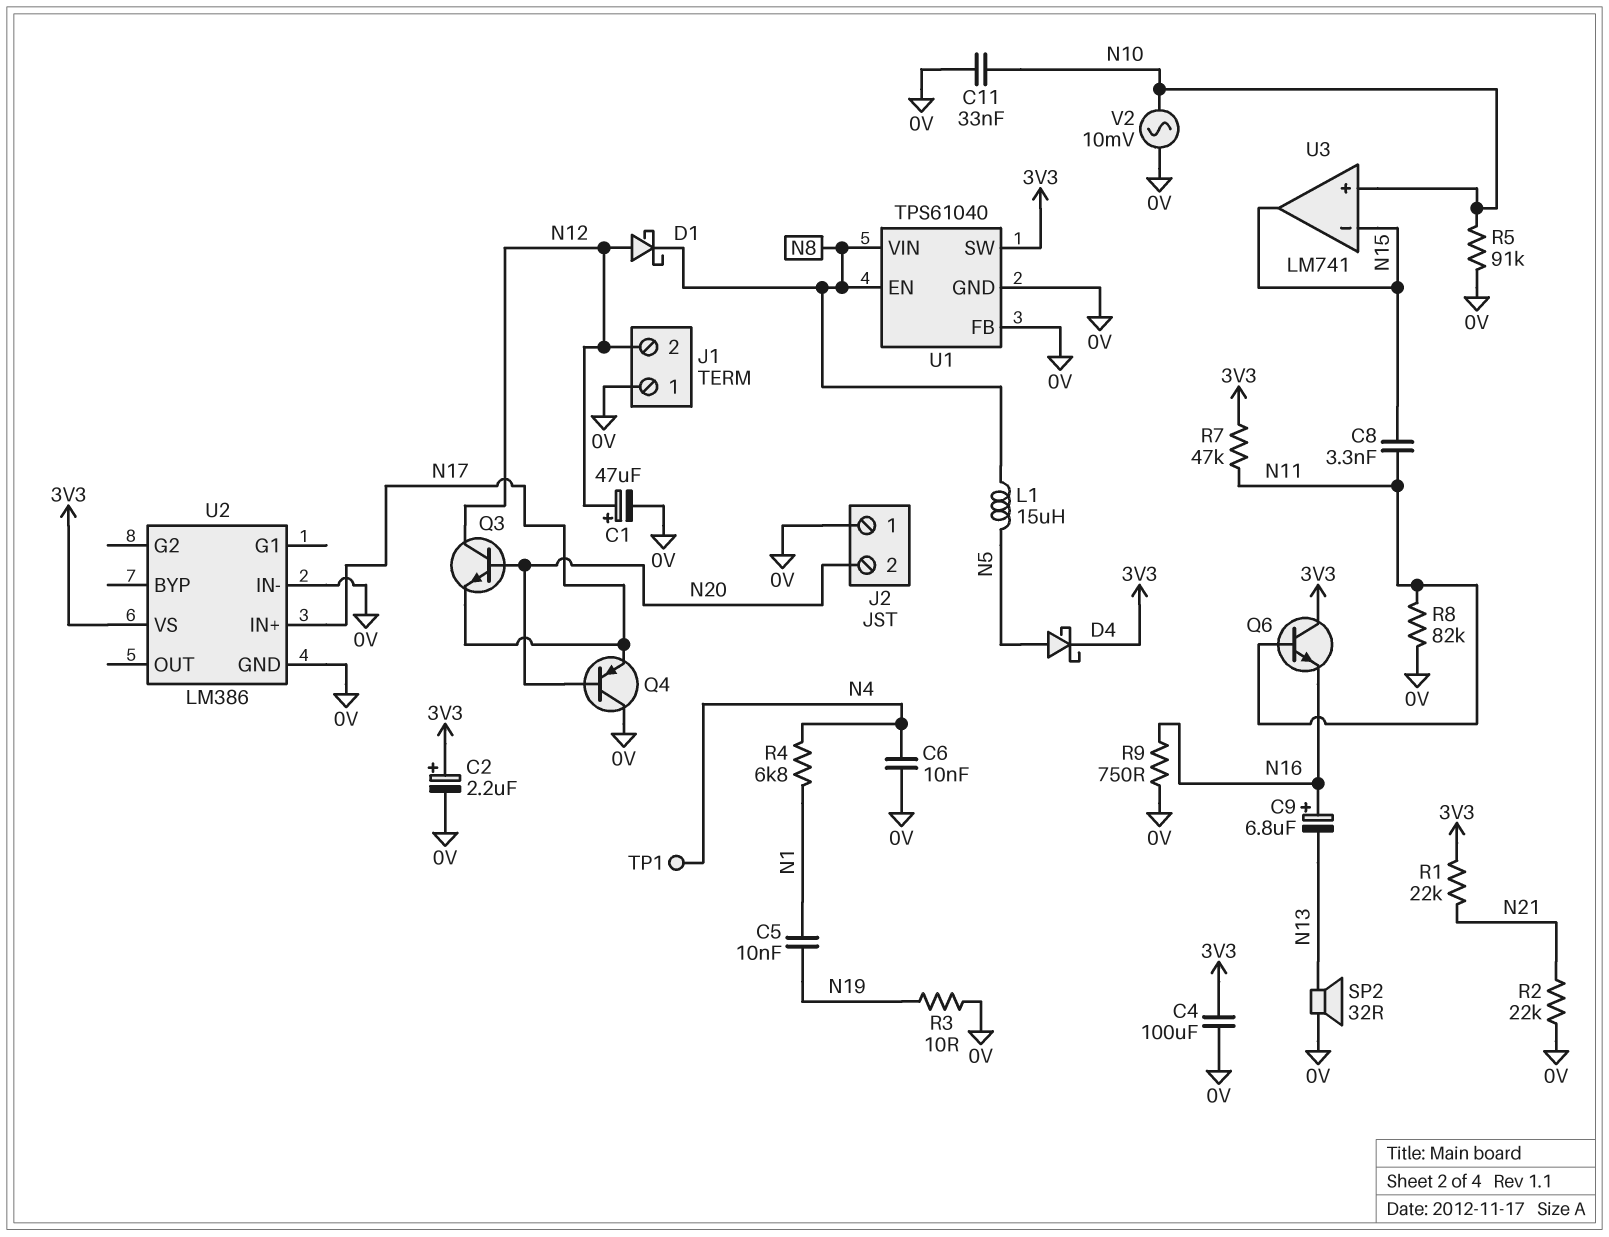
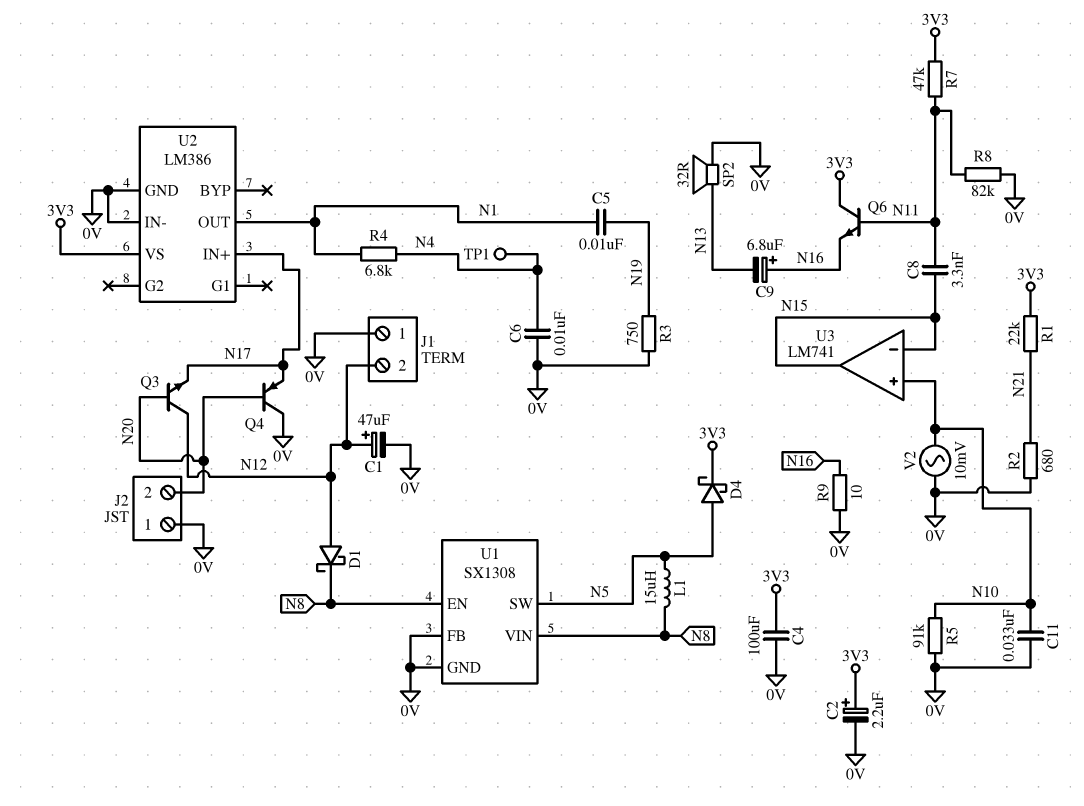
R2: 22k (0V, N21) -> 680 (0V, N21)
R3: 10 (0V, N19) -> 750 (0V, N19)
R9: 750 (0V, N16) -> 10 (0V, N16)
U1: TPS61040 -> SX1308
U1 pin SW: 3V3 -> N5
U2 pin OUT: none -> N1

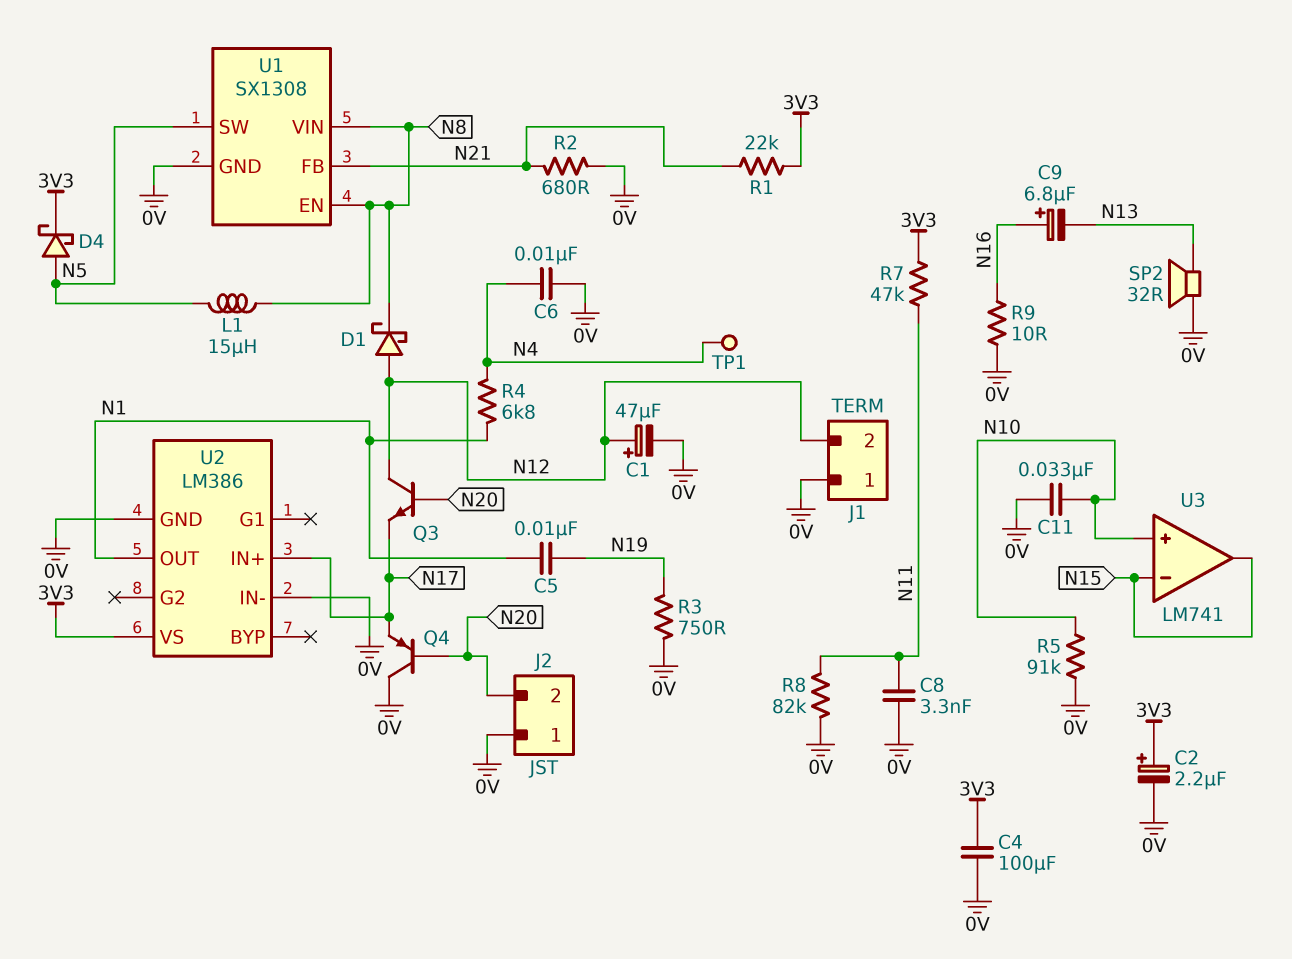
C8: 3.3nF (N11, N15) -> 3.3nF (0V, N11)
Q6: NPN (B N11, C 3V3, E N16) -> none
U1 pin FB: 0V -> N21
V2: AC 10mV (0V, N10) -> none

